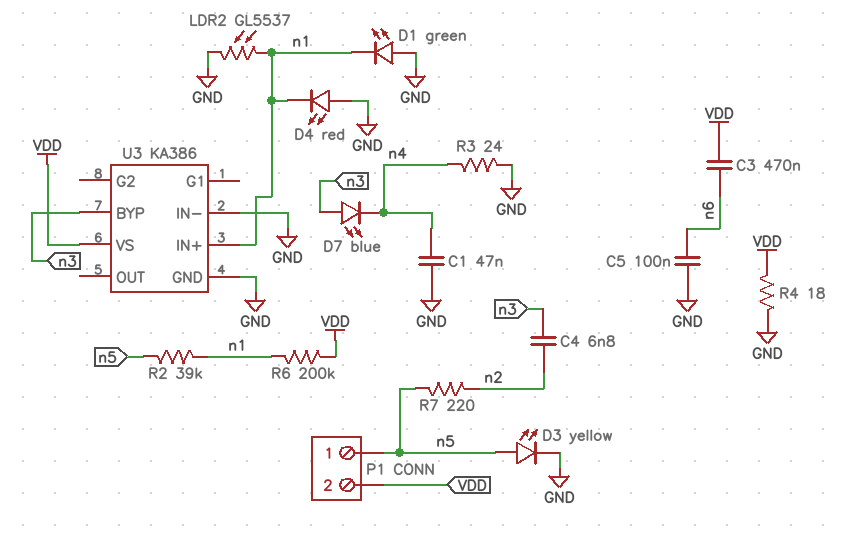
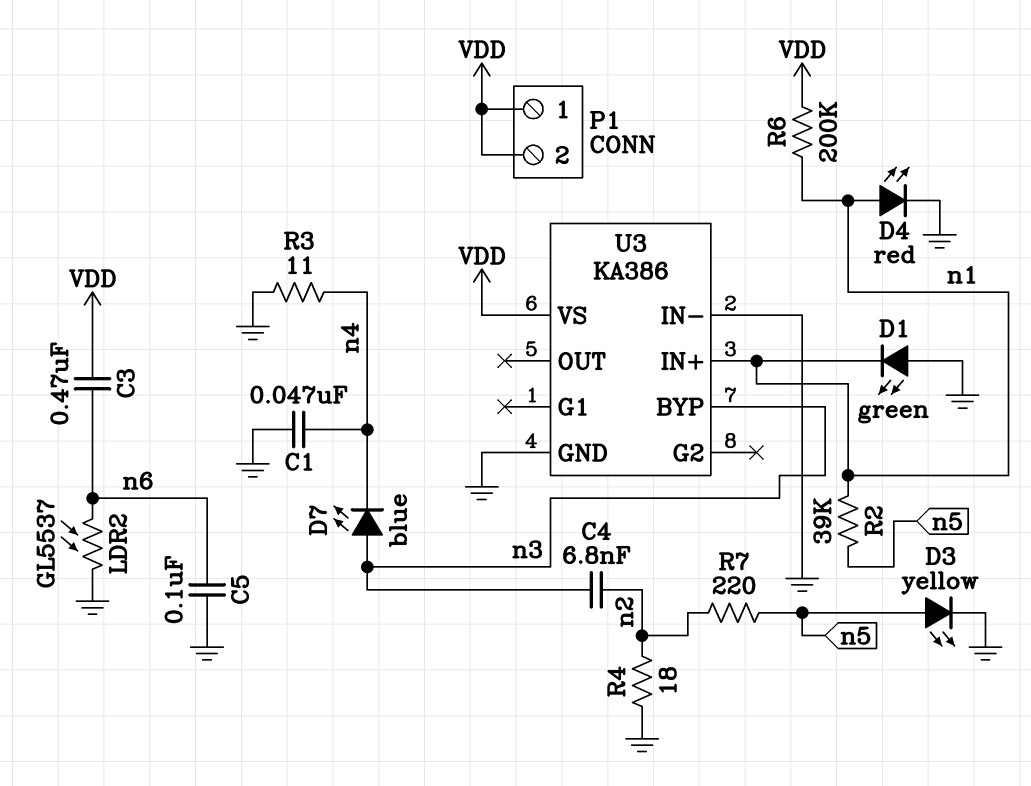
D4: LED red (A GND, K n1) -> LED red (A n1, K GND)
LDR2: GL5537 (GND, n1) -> GL5537 (GND, n6)
P1 pin 1: n5 -> VDD
R3: 24 (GND, n4) -> 11 (GND, n4)
R4: 18 (GND, VDD) -> 18 (GND, n2)

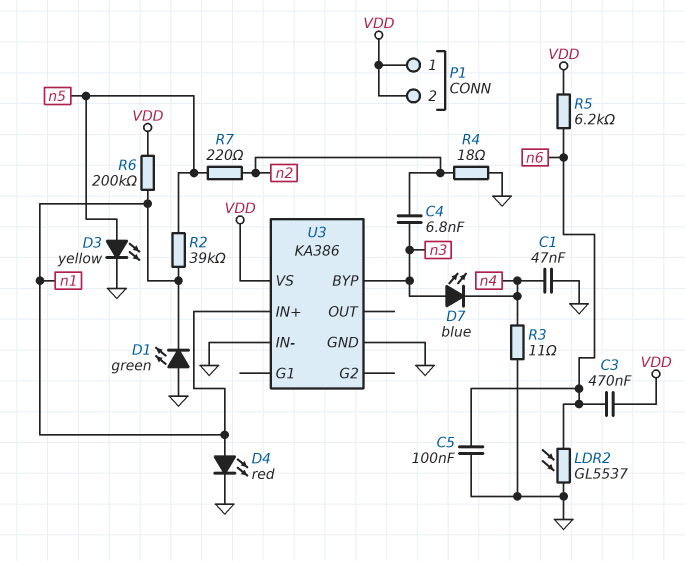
R5: none -> 6.2k (VDD, n6)

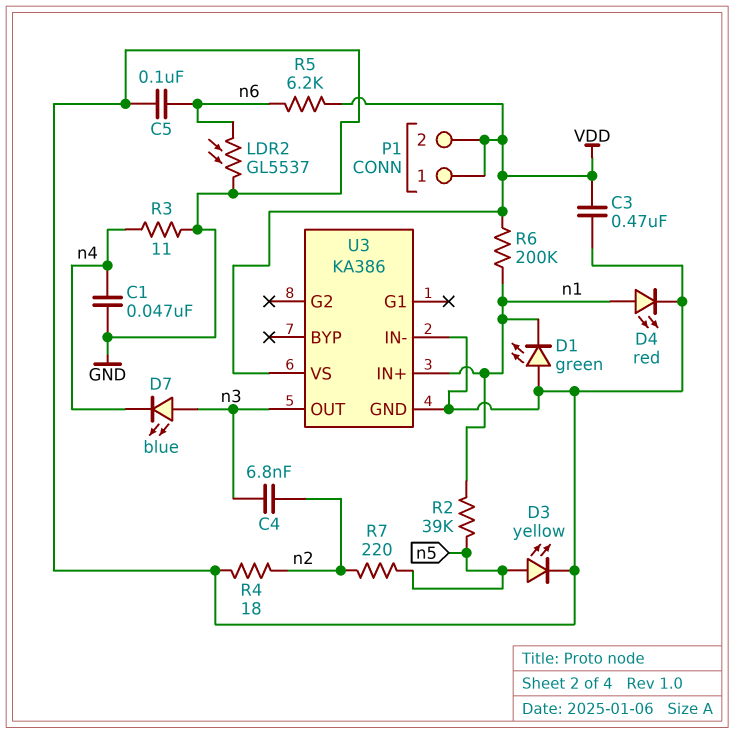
C3: 470nF (VDD, n6) -> 470nF (GND, VDD)
U3 pin BYP: n3 -> none
U3 pin OUT: none -> n3

